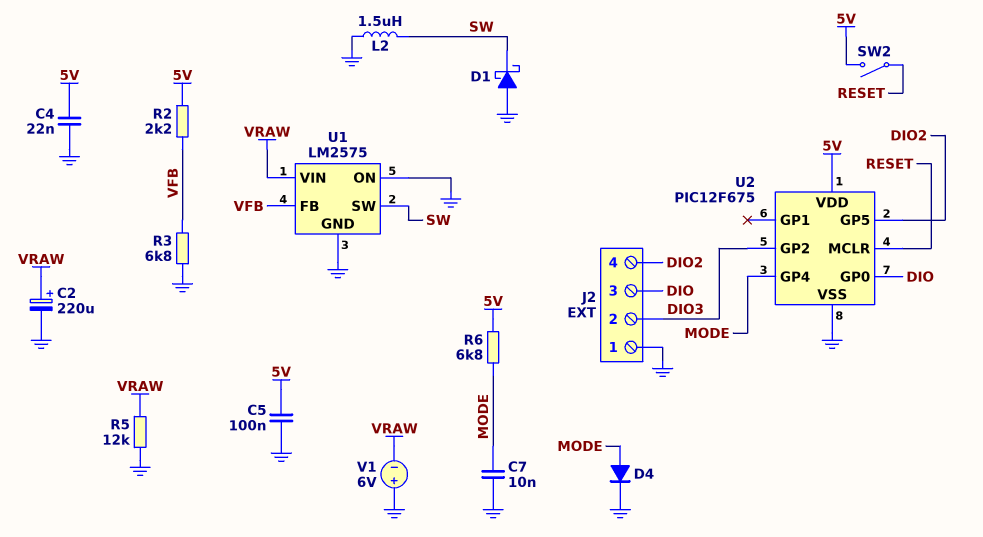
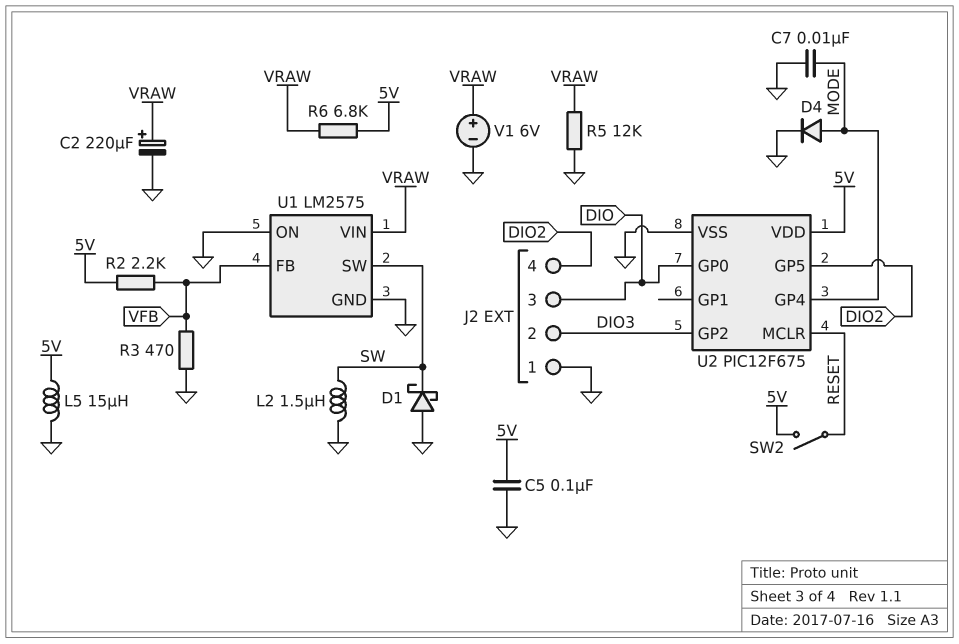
C4: 22nF (5V, GND) -> none
L5: none -> 15uH (5V, GND)
R3: 6.8k (GND, VFB) -> 470 (GND, VFB)
R6: 6.8k (5V, MODE) -> 6.8k (5V, VRAW)
V1: 6V (plus GND, minus VRAW) -> 6V (plus VRAW, minus GND)

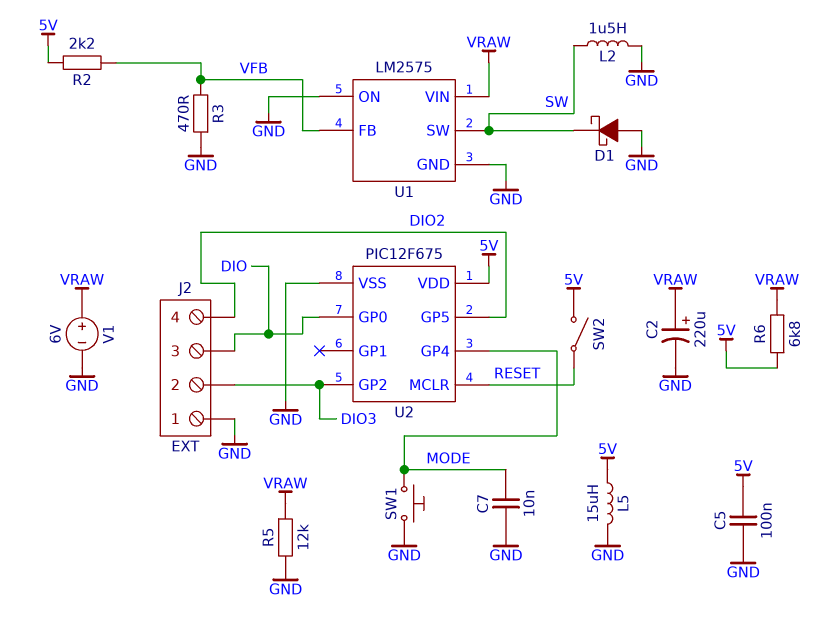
D4: diode (A MODE, K GND) -> none
SW1: none -> button (GND, MODE)

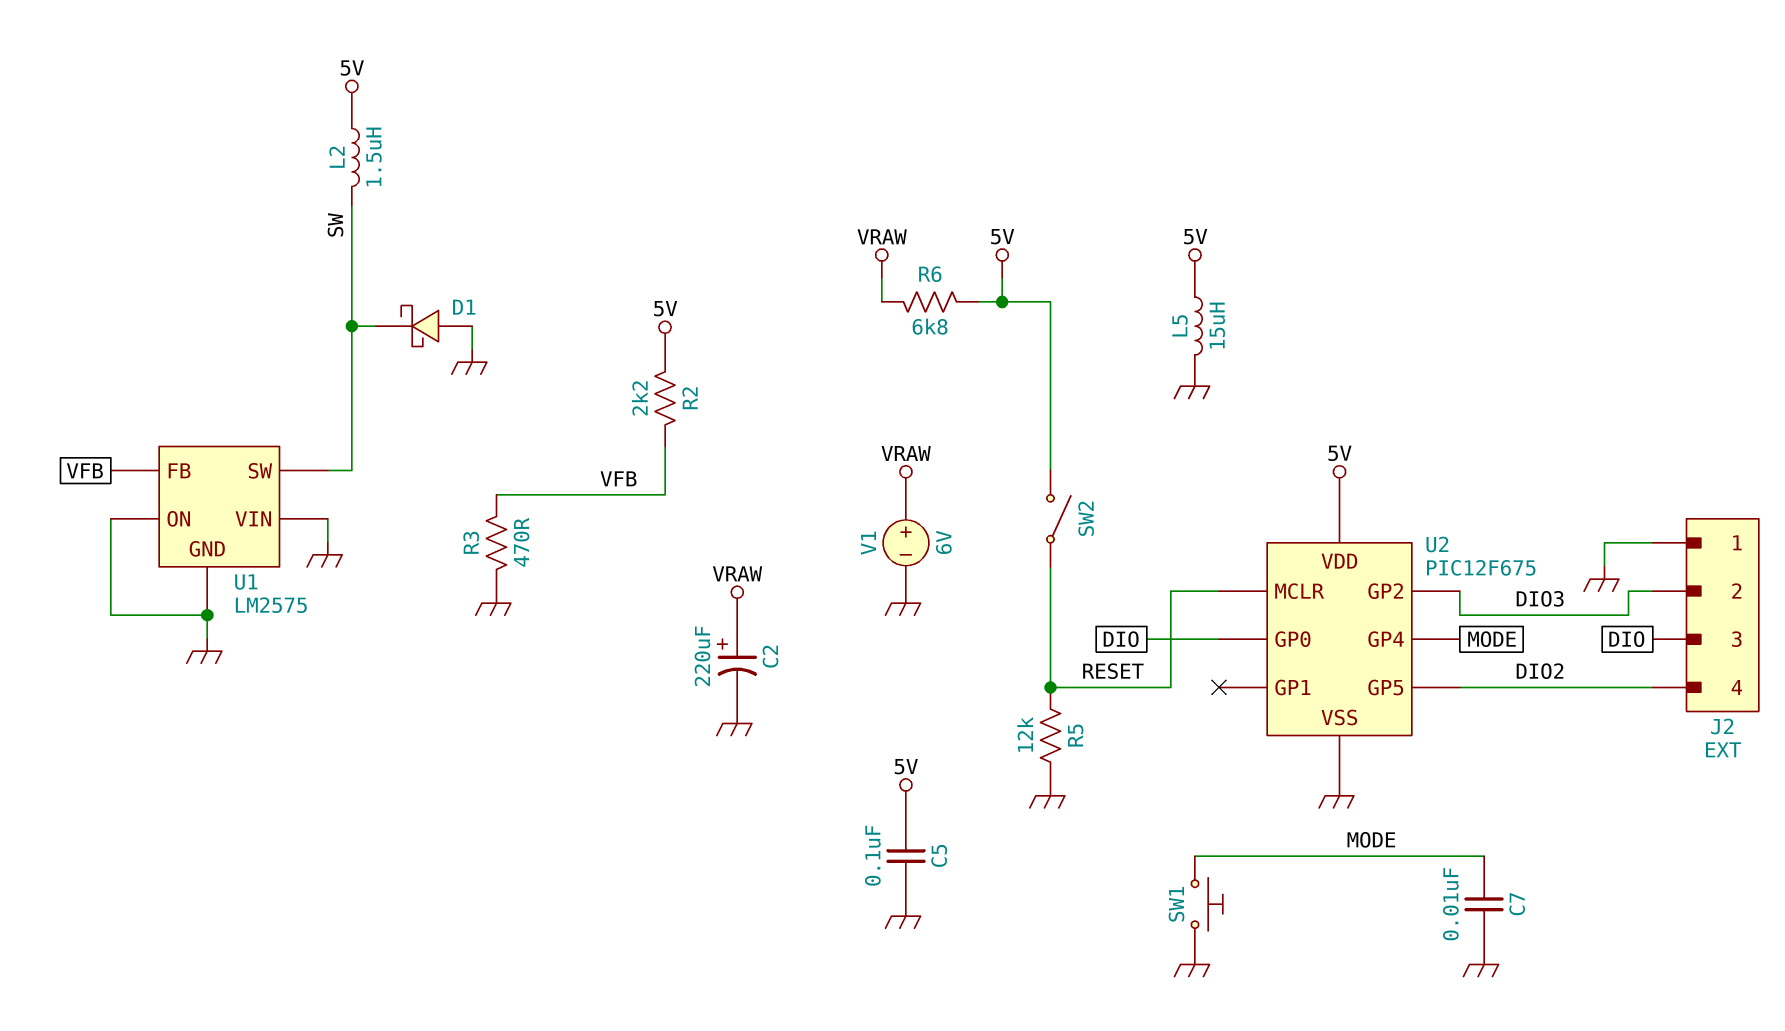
L2: 1.5uH (GND, SW) -> 1.5uH (5V, SW)
R5: 12k (GND, VRAW) -> 12k (GND, RESET)
U1 pin VIN: VRAW -> GND

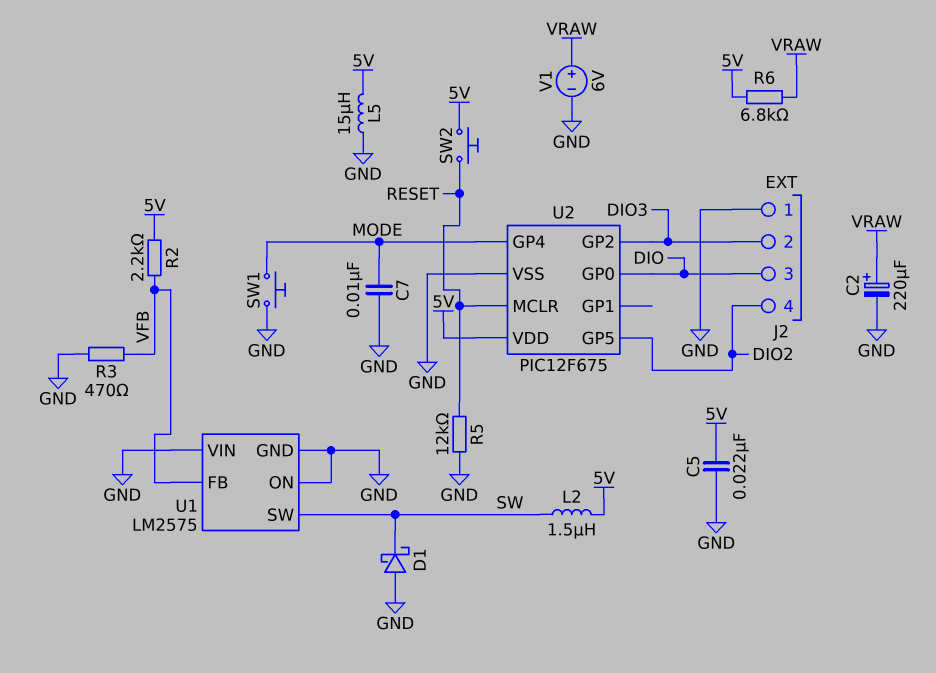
C5: 100nF (5V, GND) -> 22nF (5V, GND)
SW2: switch (5V, RESET) -> button (5V, RESET)

